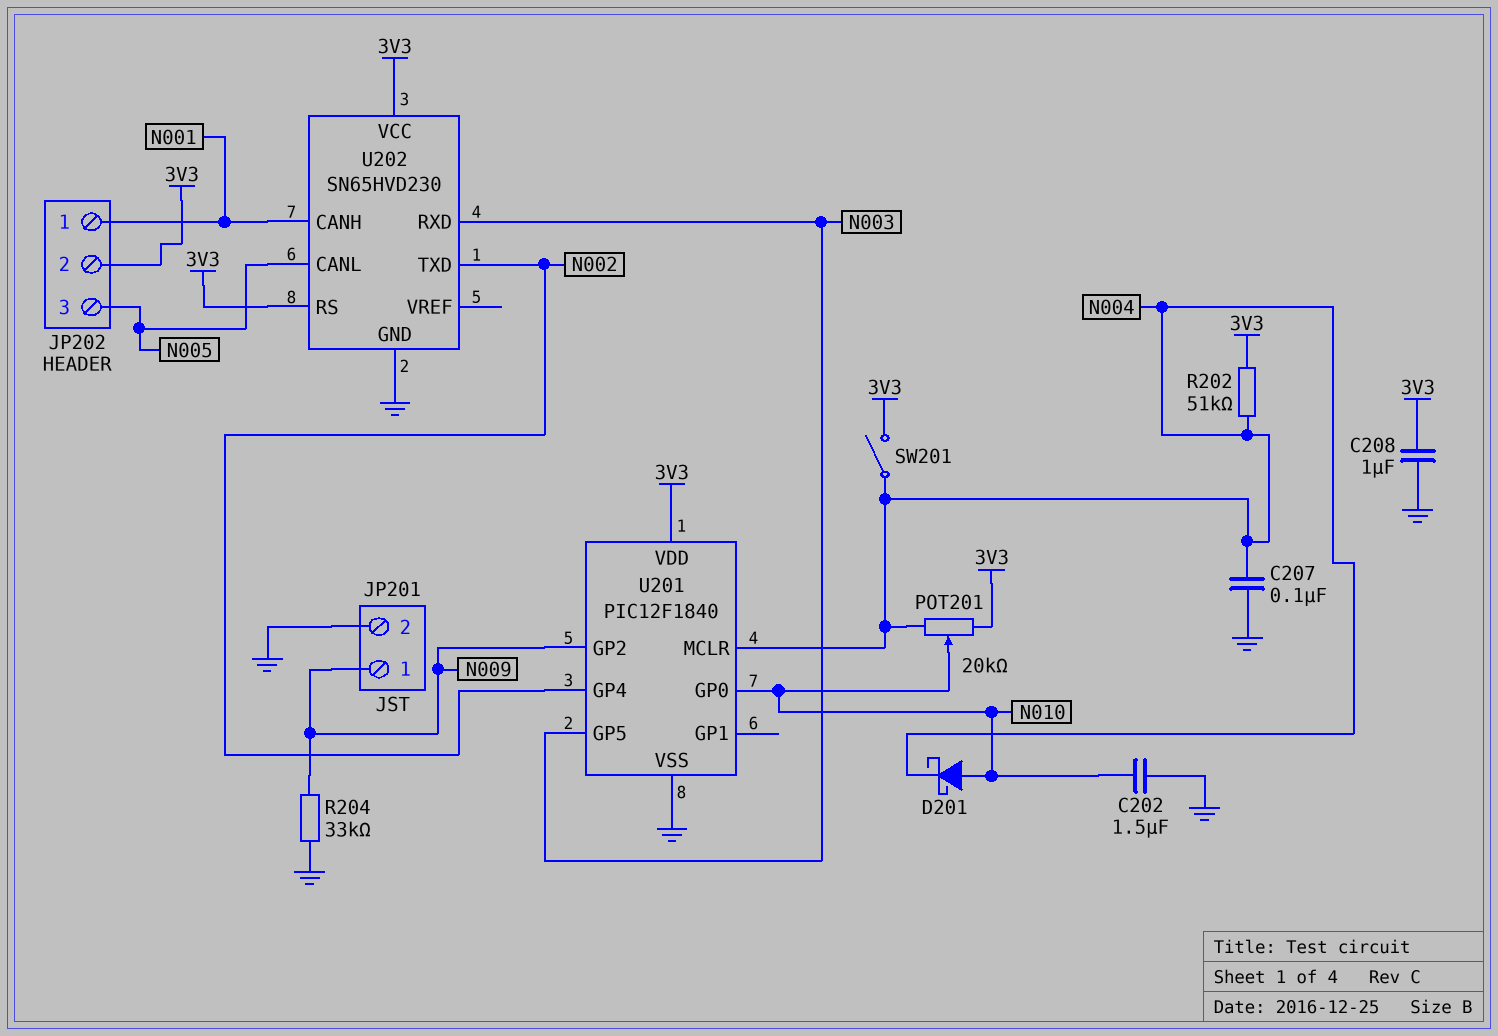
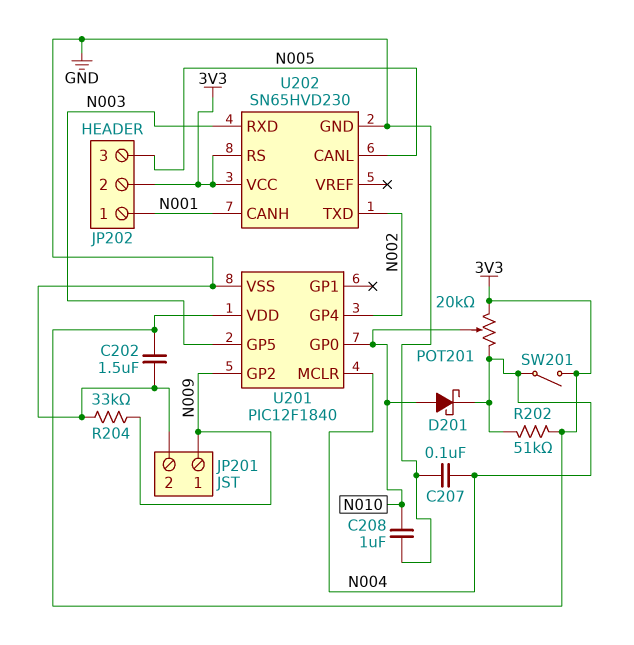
C202: 1.5uF (GND, N010) -> 1.5uF (3V3, GND)
C208: 1uF (3V3, GND) -> 1uF (GND, N010)

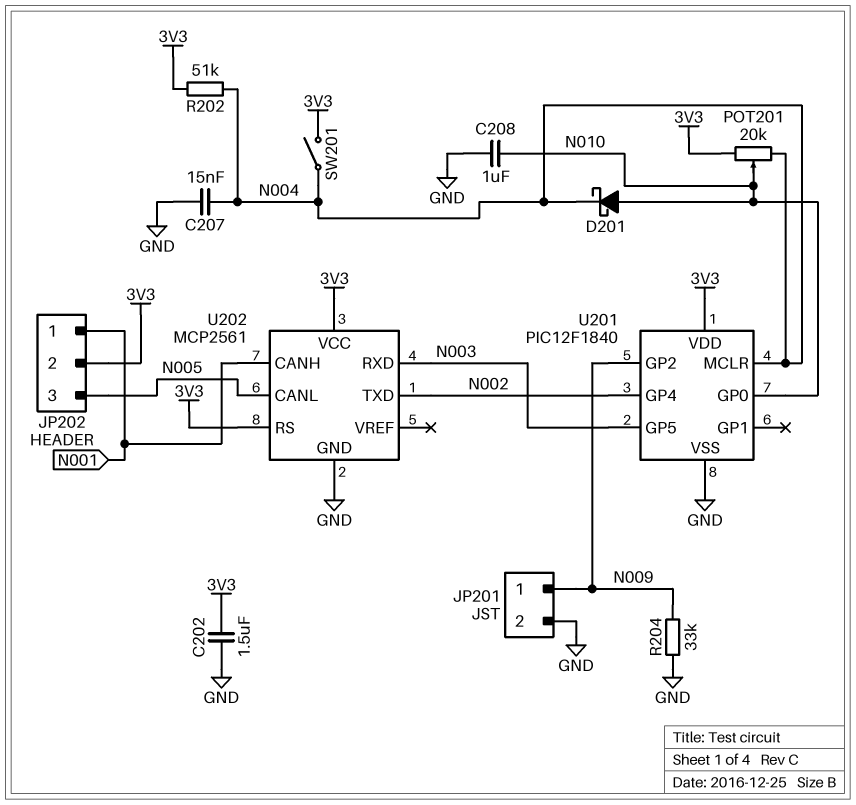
C207: 100nF (GND, N004) -> 15nF (GND, N004)
U202: SN65HVD230 -> MCP2561

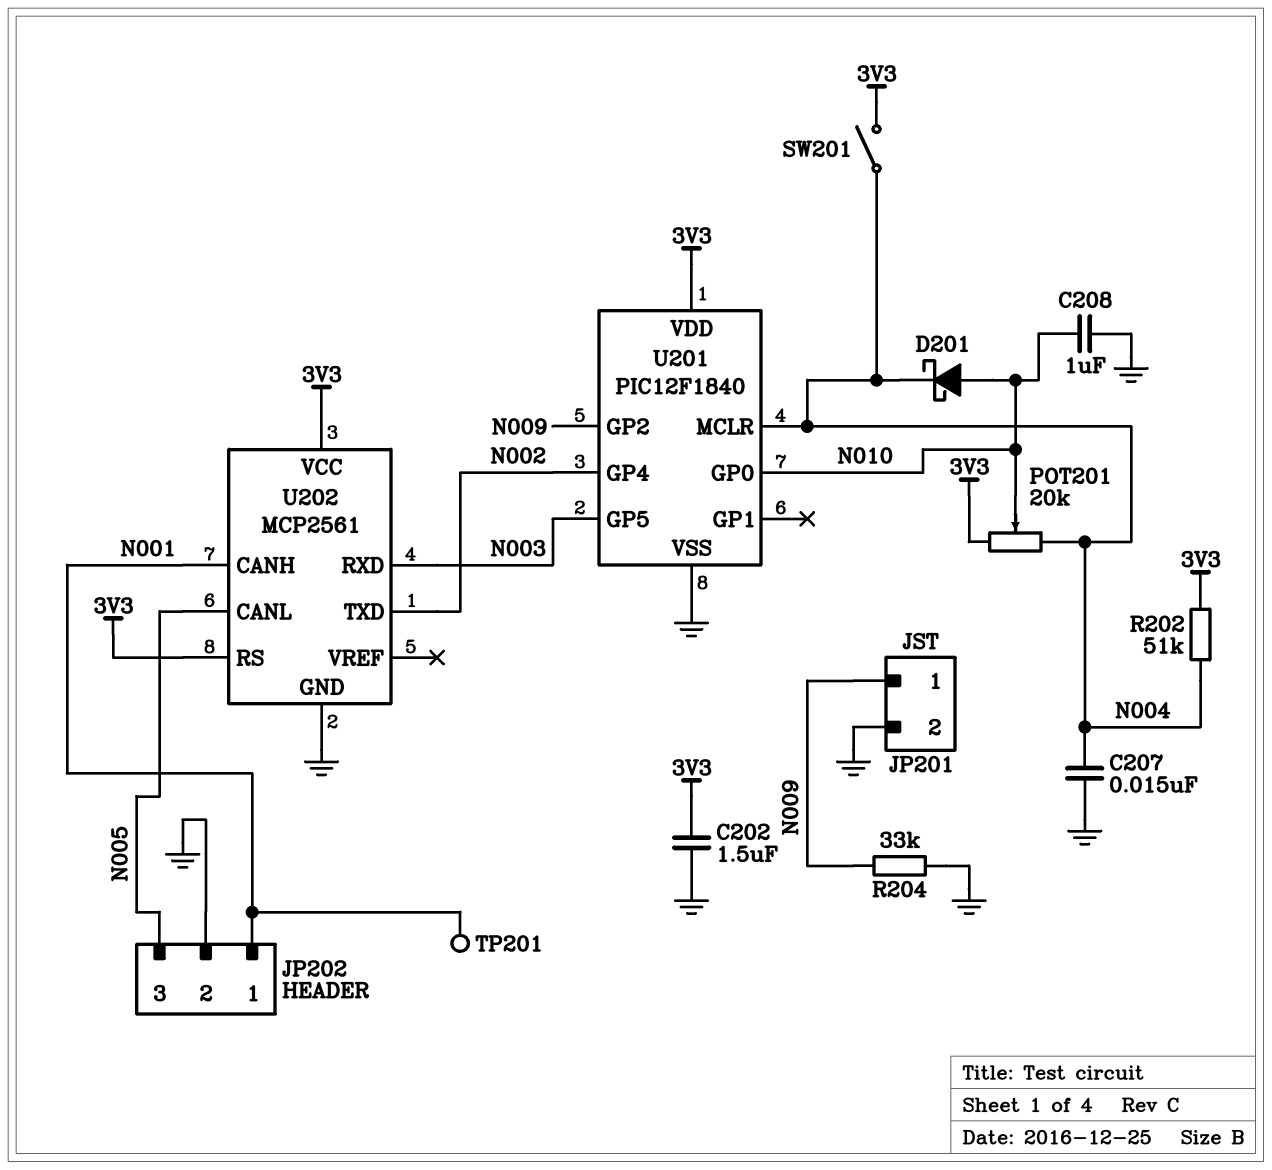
JP202 pin 2: 3V3 -> GND
TP201: none -> test point (N001)

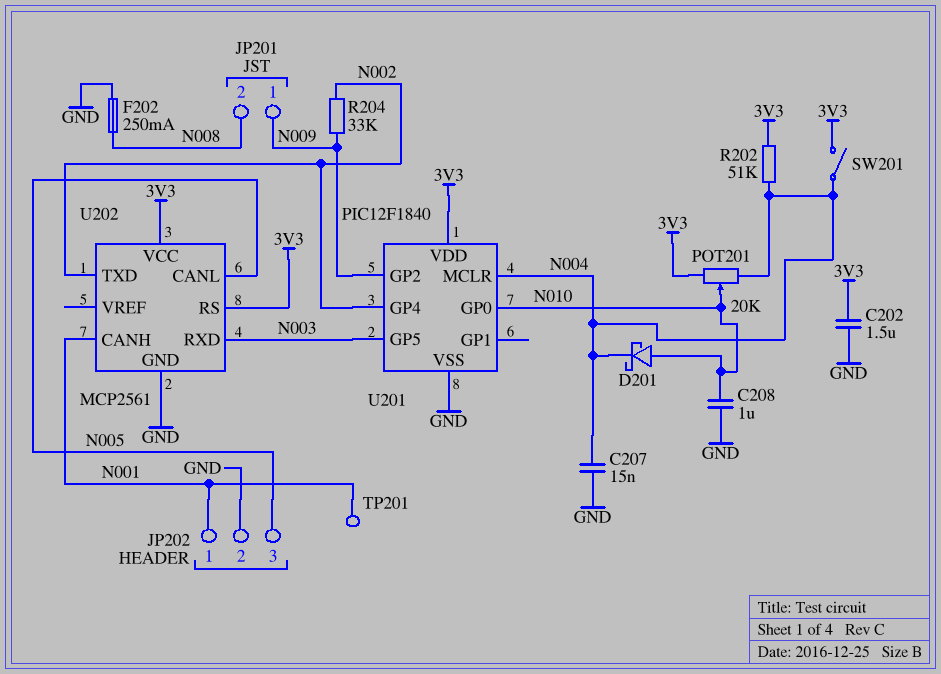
F202: none -> 250mA (GND, N008)
JP201 pin 2: GND -> N008
R204: 33k (GND, N009) -> 33k (N002, N009)

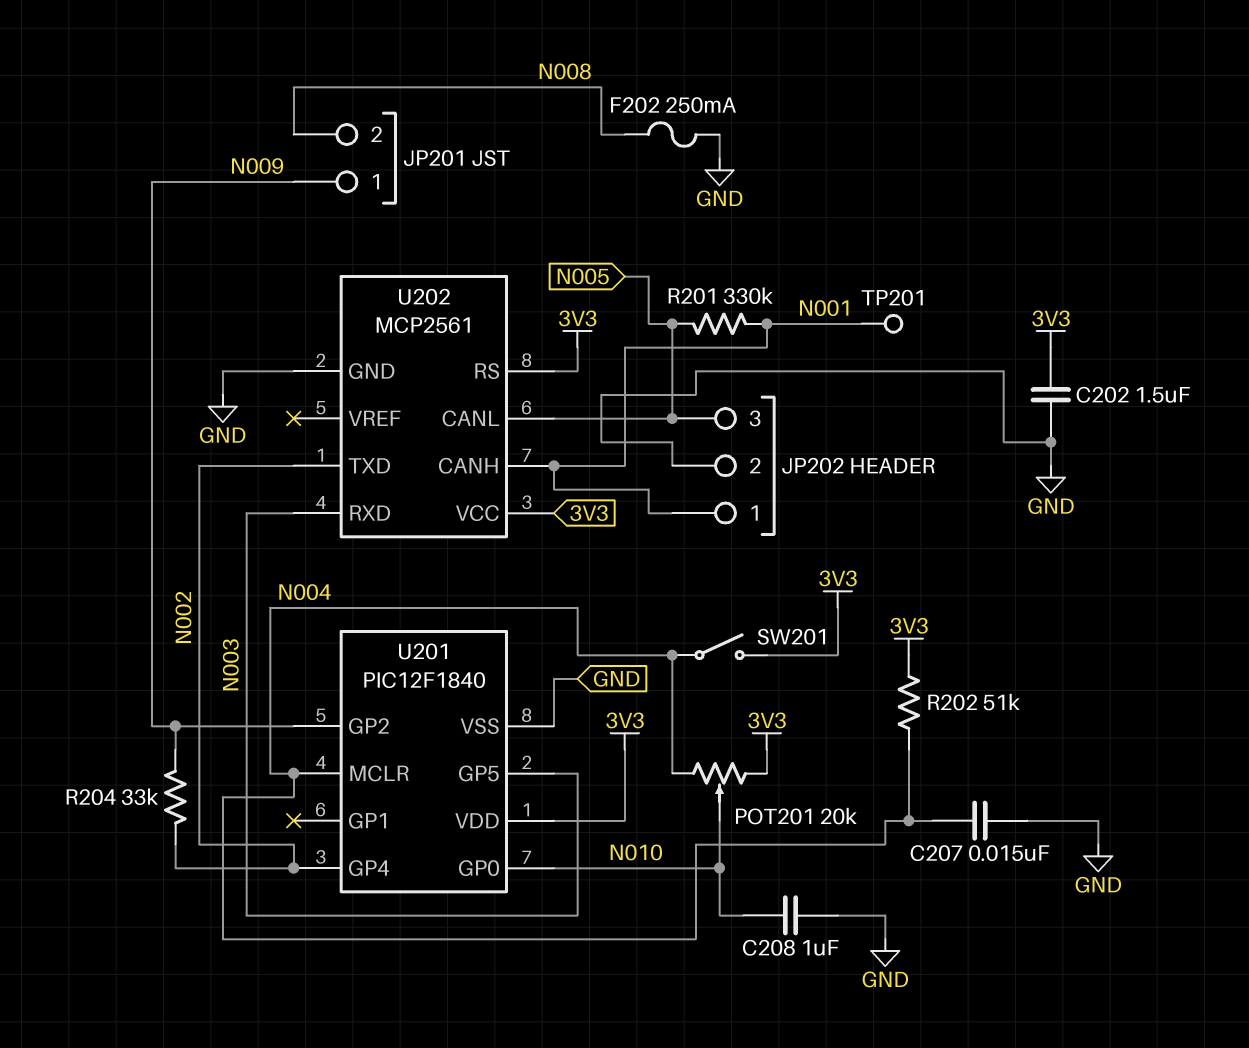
D201: schottky (A N010, K N004) -> none
R201: none -> 330k (N001, N005)

